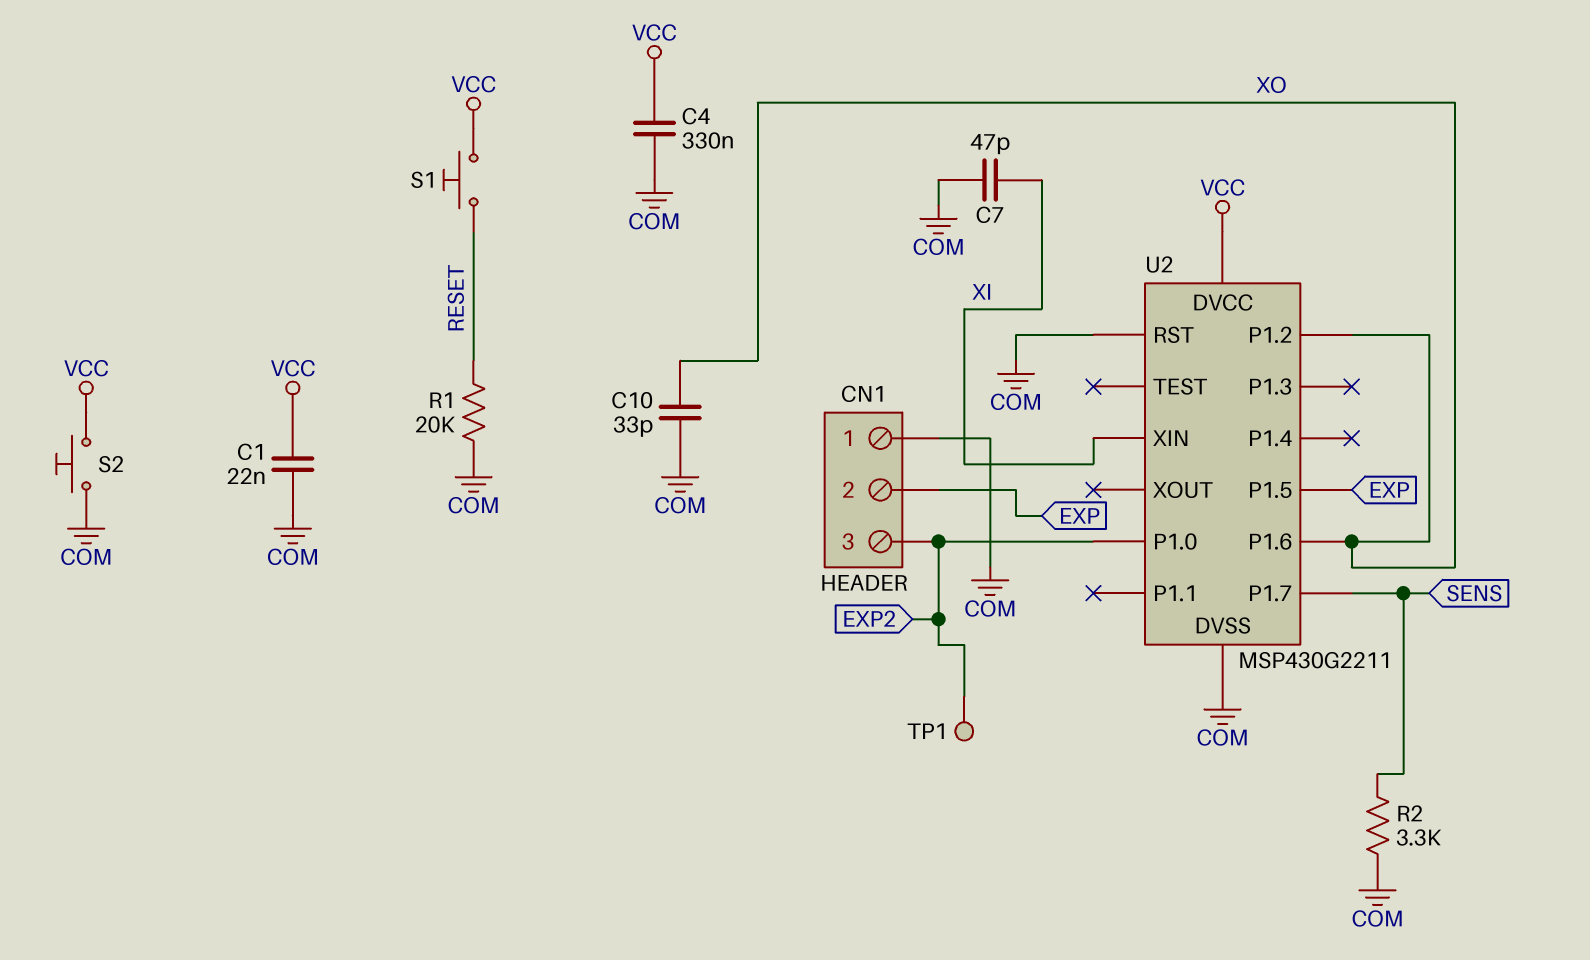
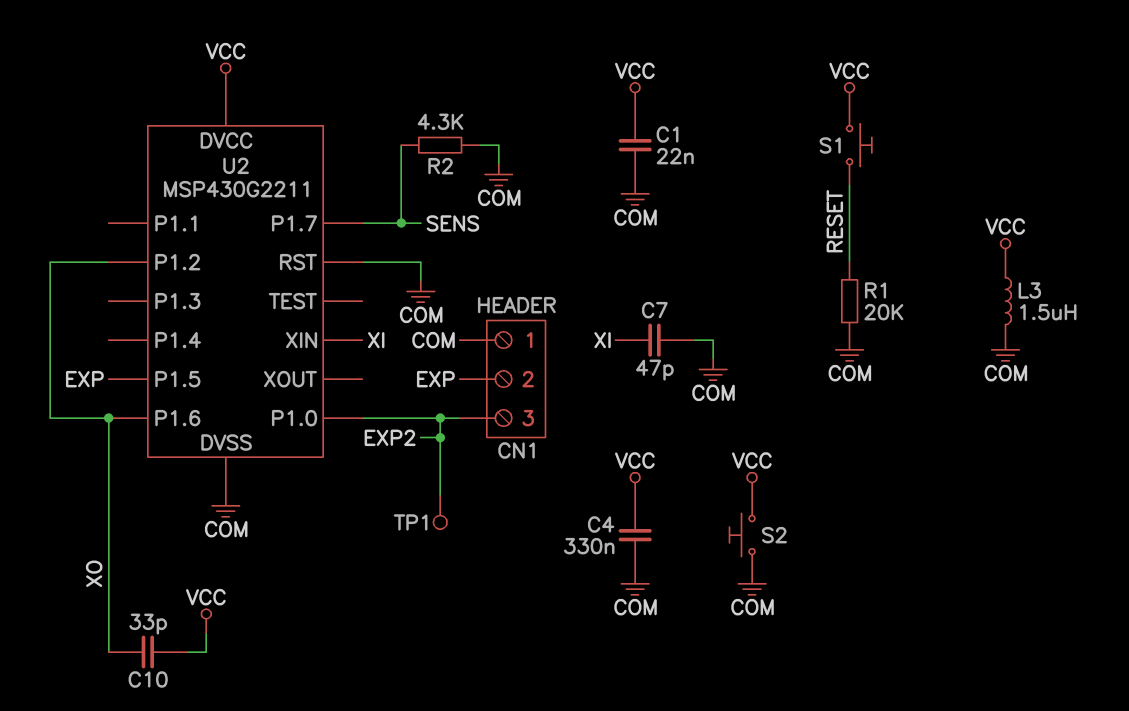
C10: 33pF (COM, XO) -> 33pF (VCC, XO)
L3: none -> 1.5uH (COM, VCC)
R2: 3.3k (COM, SENS) -> 4.3k (COM, SENS)

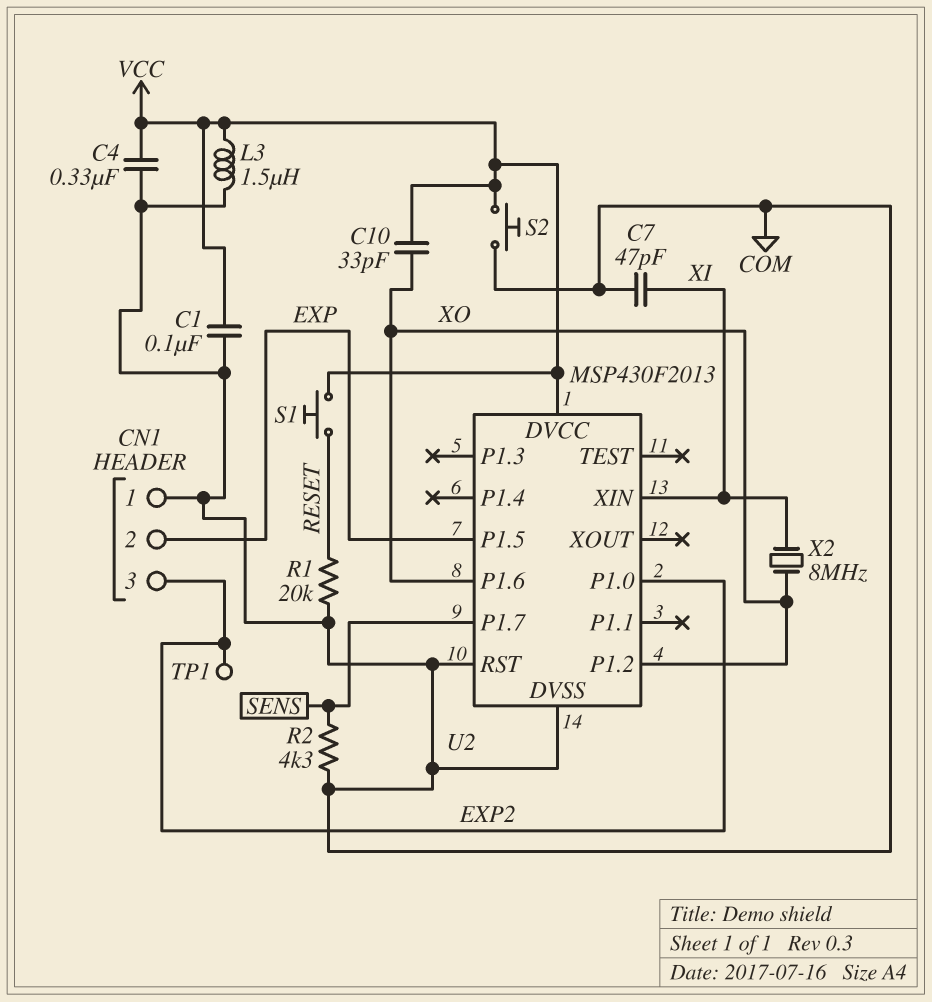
C1: 22nF (COM, VCC) -> 100nF (COM, VCC)
U2: MSP430G2211 -> MSP430F2013
X2: none -> 8MHz (XI, XO)

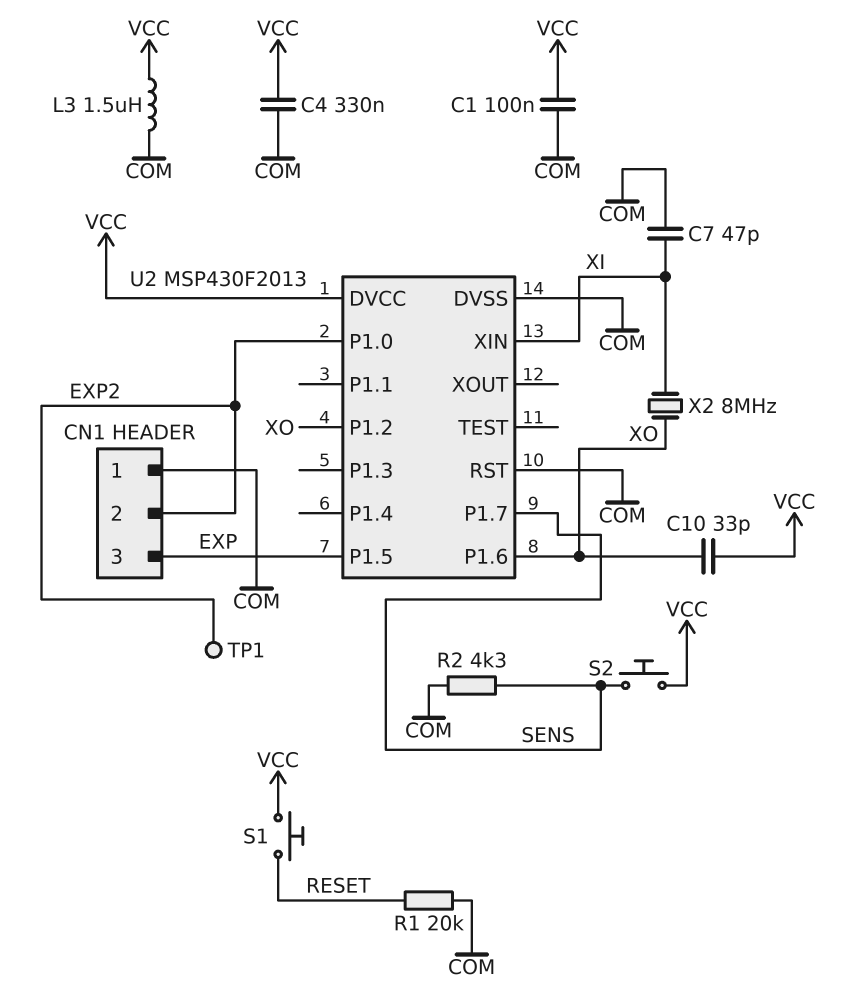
CN1 pin 2: EXP -> EXP2
CN1 pin 3: EXP2 -> EXP
S2: button (COM, VCC) -> button (SENS, VCC)

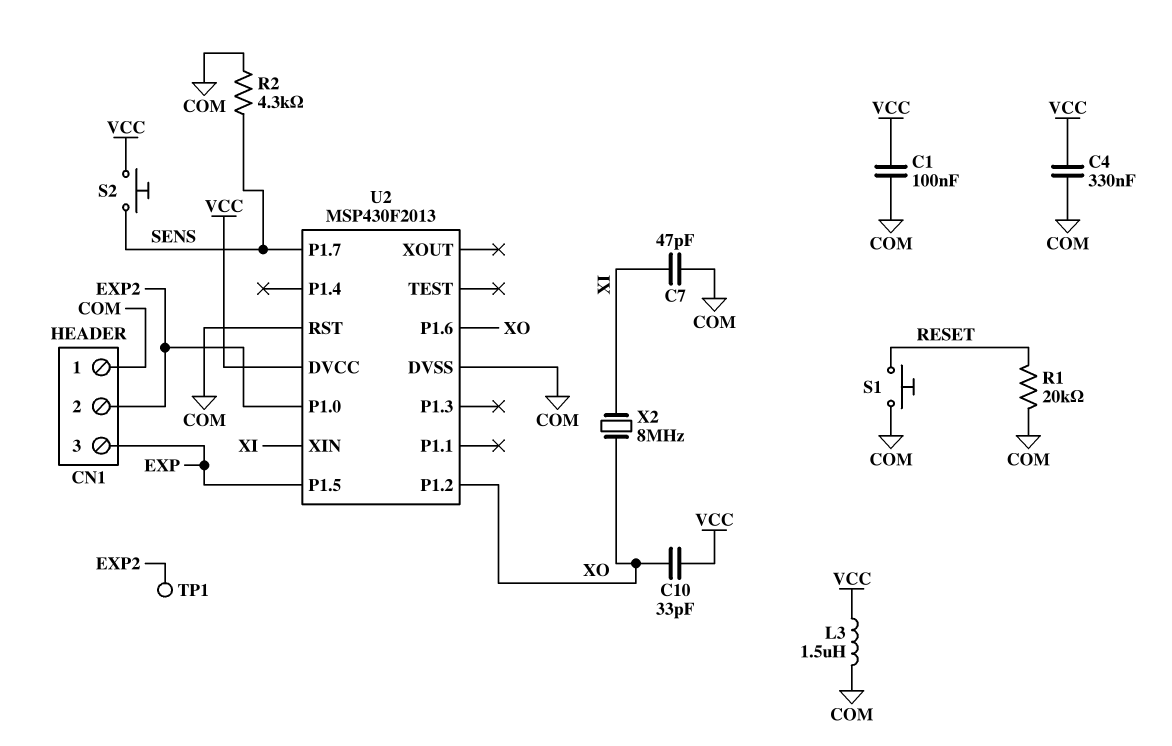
S1: button (RESET, VCC) -> button (COM, RESET)

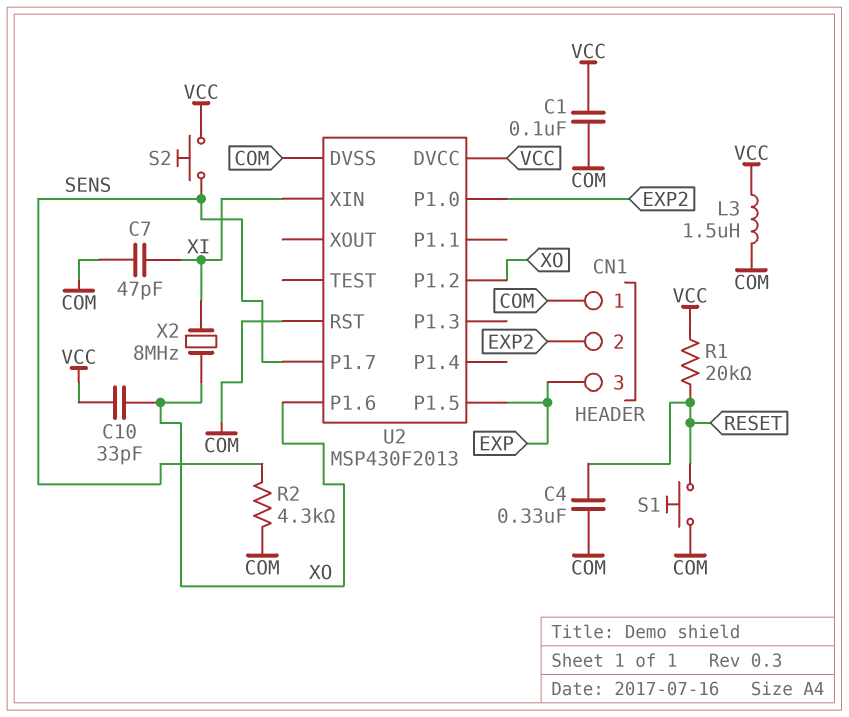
C4: 330nF (COM, VCC) -> 330nF (COM, RESET)
R1: 20k (COM, RESET) -> 20k (RESET, VCC)
TP1: test point (EXP2) -> none

